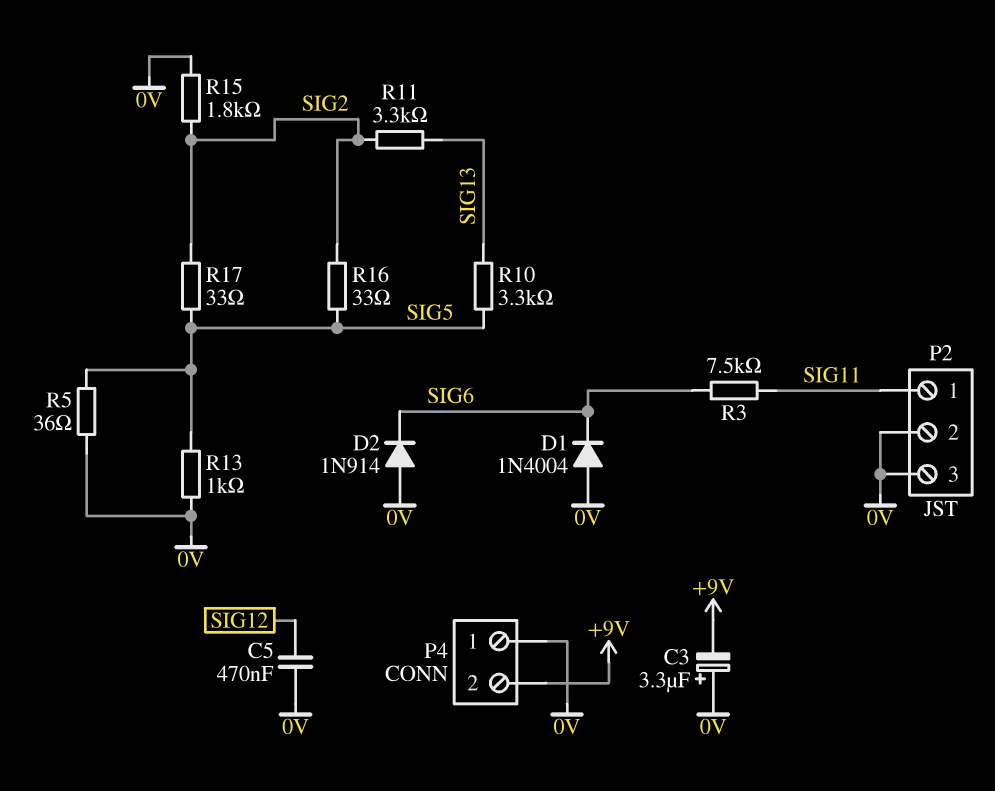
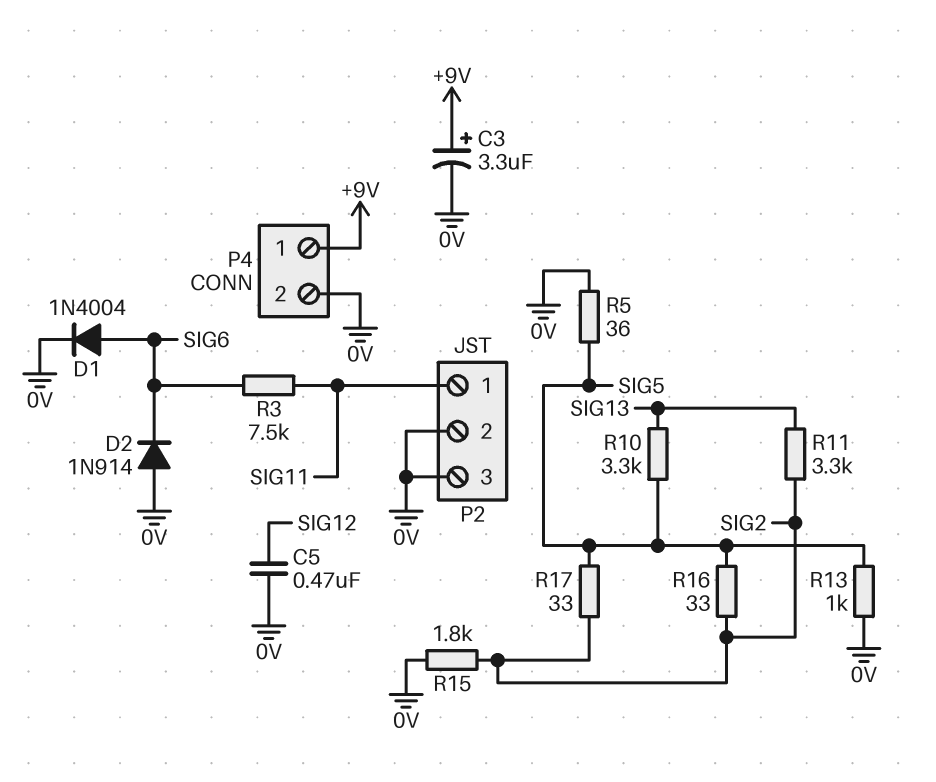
C3: 3.3uF (plus 0V, minus +9V) -> 3.3uF (plus +9V, minus 0V)
D1: diode 1N4004 (A 0V, K SIG6) -> diode 1N4004 (A SIG6, K 0V)
P4 pin 1: 0V -> +9V
P4 pin 2: +9V -> 0V

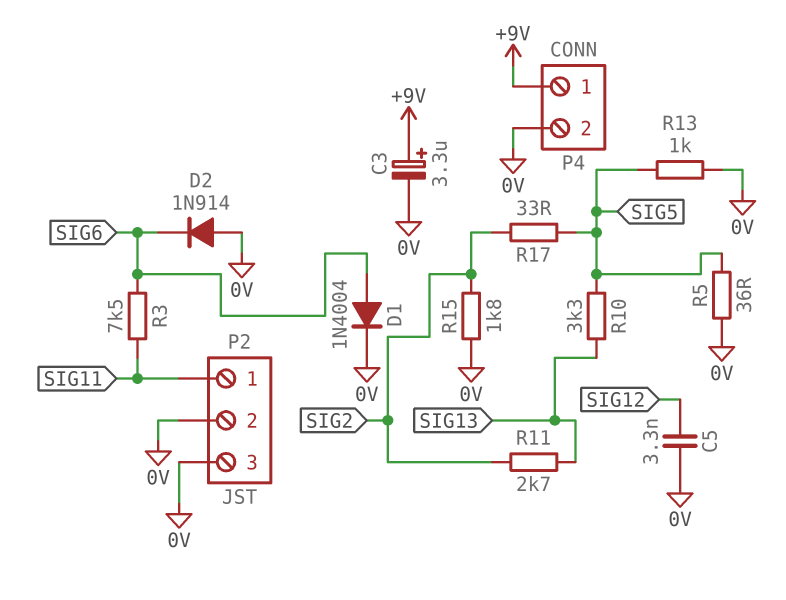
C5: 470nF (0V, SIG12) -> 3.3nF (0V, SIG12)
R11: 3.3k (SIG2, SIG13) -> 2.7k (SIG2, SIG13)
R16: 33 (SIG2, SIG5) -> none

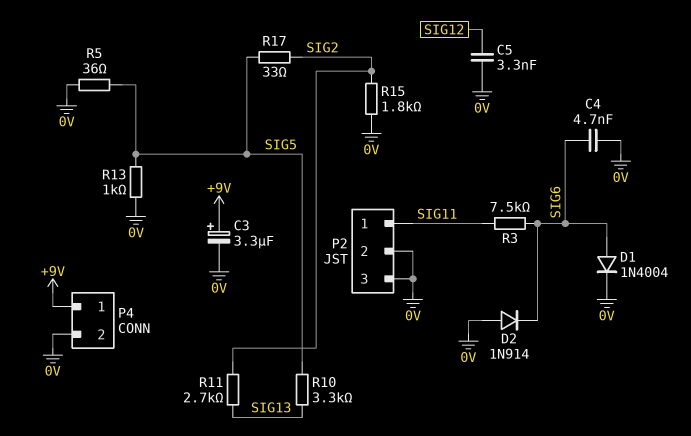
C4: none -> 4.7nF (0V, SIG6)

